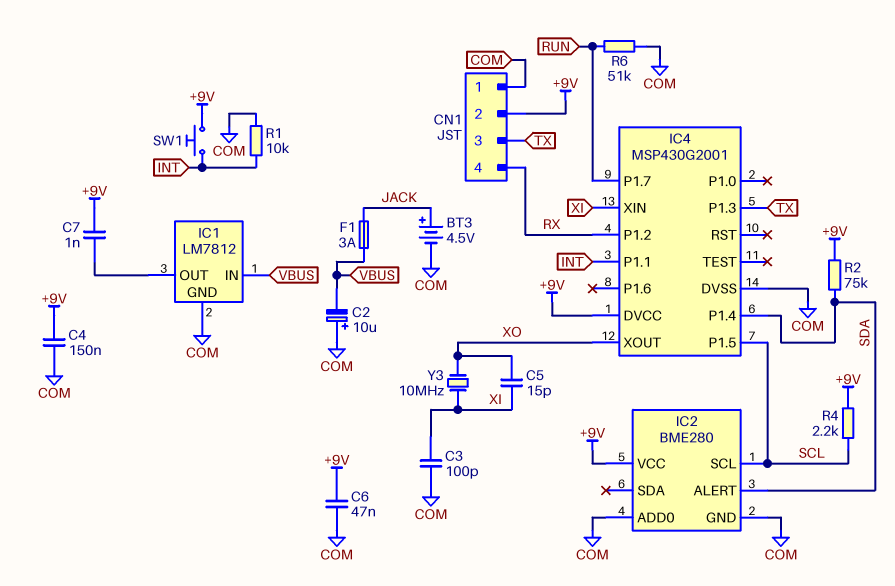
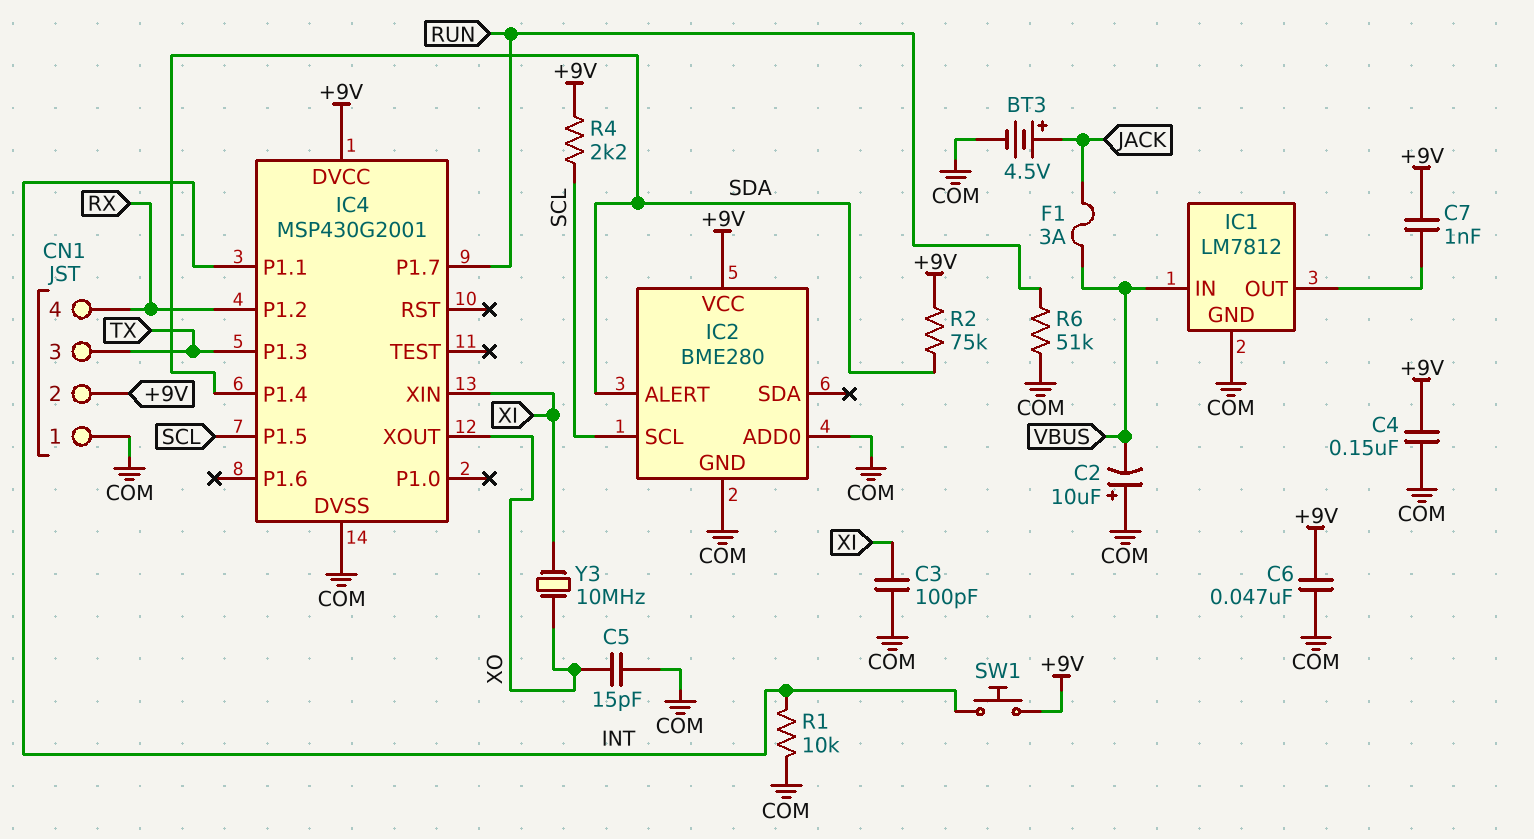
C5: 15pF (XI, XO) -> 15pF (COM, XO)

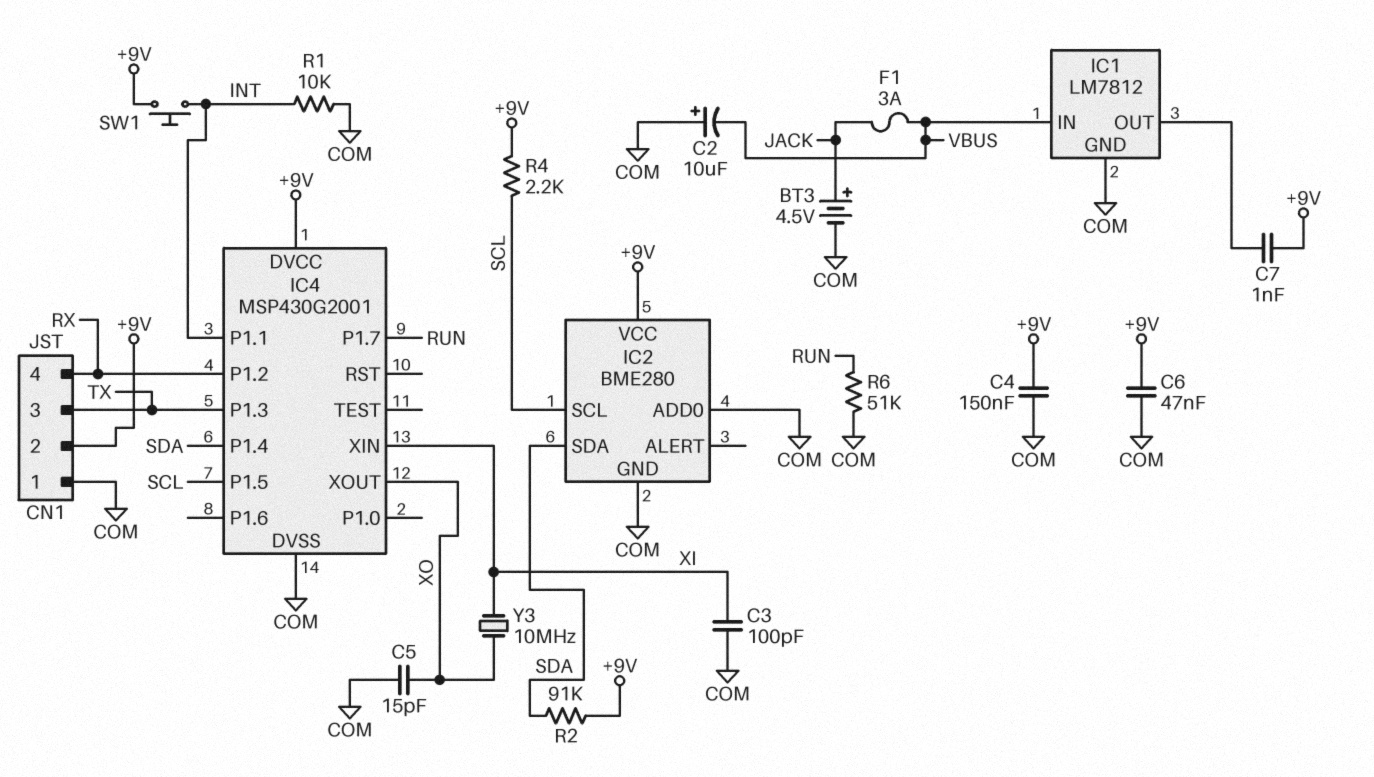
IC2 pin ALERT: SDA -> none
IC2 pin SDA: none -> SDA
R2: 75k (+9V, SDA) -> 91k (+9V, SDA)

